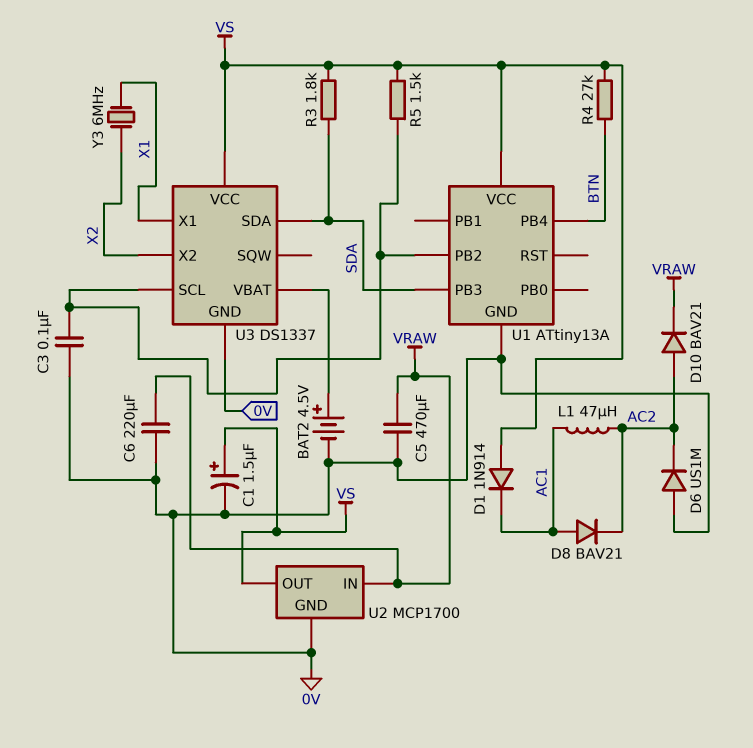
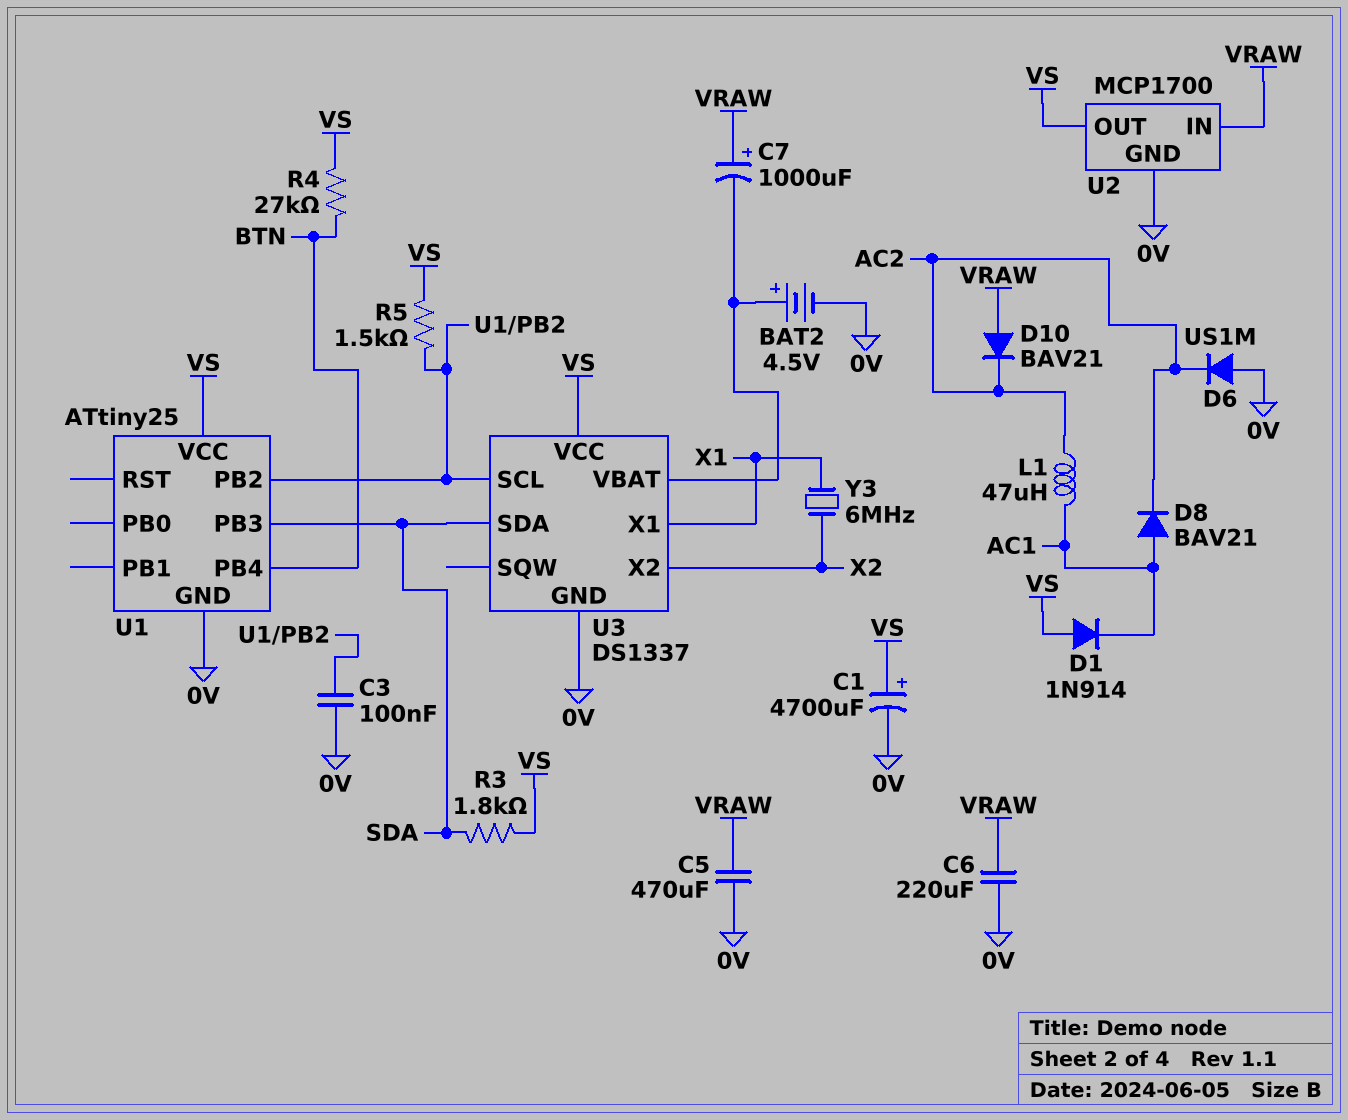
C1: 1.5uF (plus VS, minus 0V) -> 4700uF (plus VS, minus 0V)
C7: none -> 1000uF (plus VRAW, minus U3/VBAT)
D10: diode BAV21 (A AC2, K VRAW) -> diode BAV21 (A VRAW, K AC2)
U1: ATtiny13A -> ATtiny25

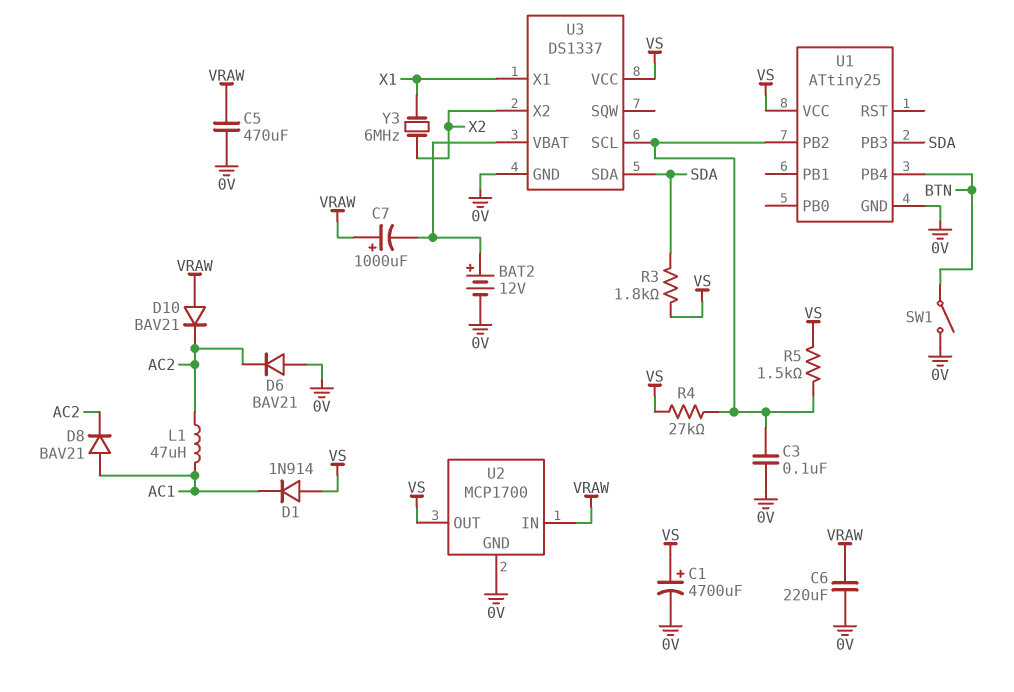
BAT2: 4.5V (plus U3/VBAT, minus 0V) -> 12V (plus U3/VBAT, minus 0V)
D6: diode US1M (A 0V, K AC2) -> diode BAV21 (A 0V, K AC2)
R4: 27k (BTN, VS) -> 27k (U1/PB2, VS)
SW1: none -> switch (0V, BTN)

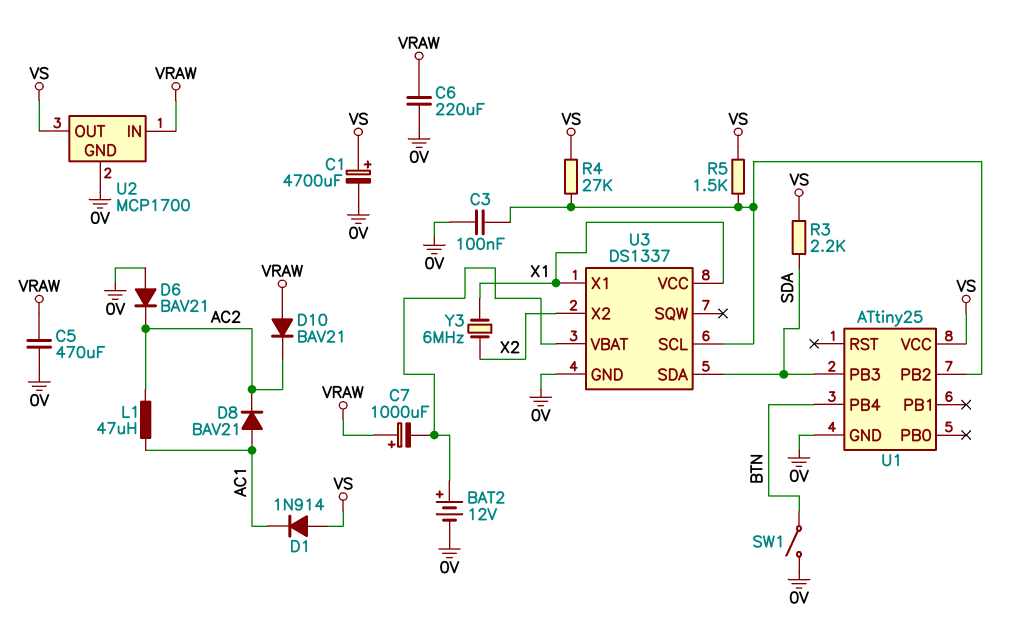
R3: 1.8k (SDA, VS) -> 2.2k (SDA, VS)
U3 pin VCC: VS -> X1

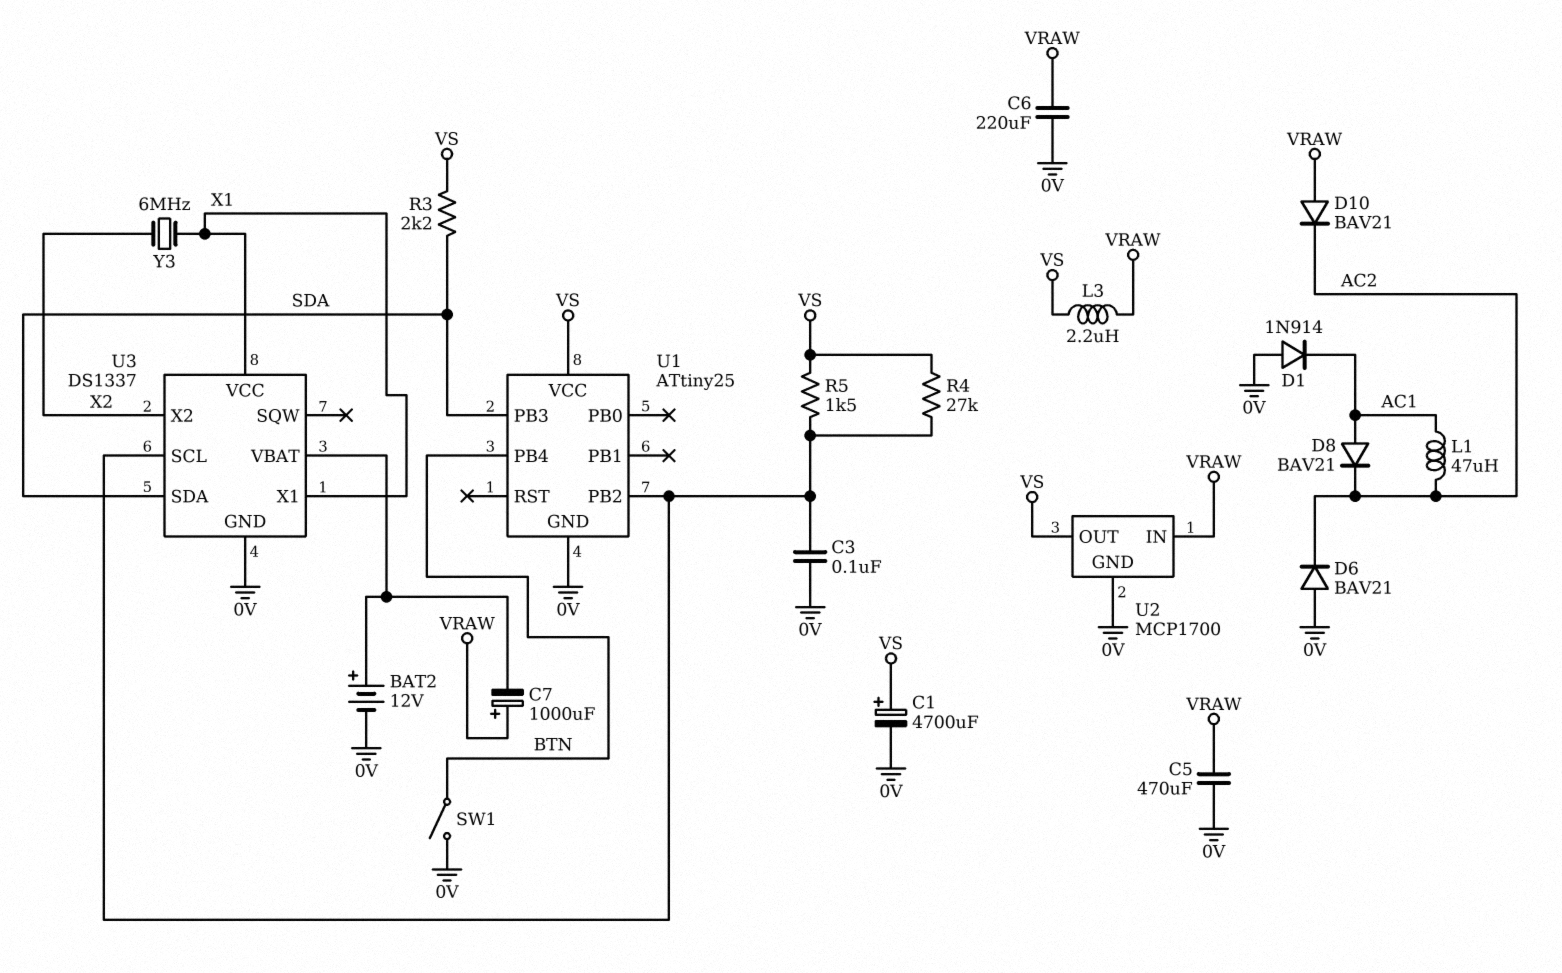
D1: diode 1N914 (A VS, K AC1) -> diode 1N914 (A 0V, K AC1)
L3: none -> 2.2uH (VRAW, VS)

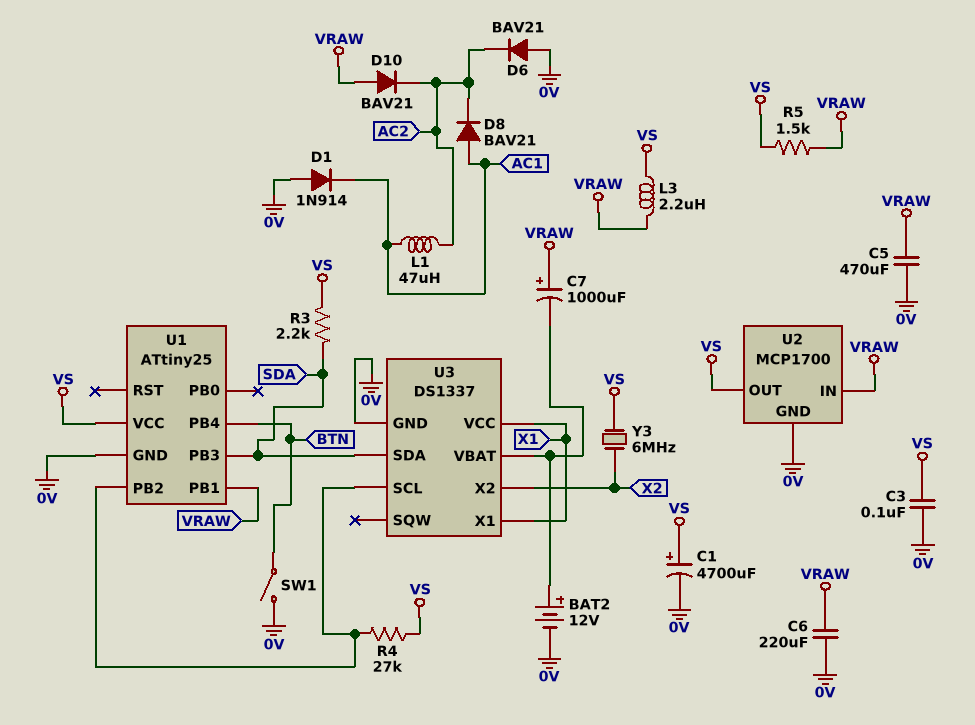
C3: 100nF (0V, U1/PB2) -> 100nF (0V, VS)
R5: 1.5k (U1/PB2, VS) -> 1.5k (VRAW, VS)
U1 pin PB1: none -> VRAW
Y3: 6MHz (X1, X2) -> 6MHz (VS, X2)

